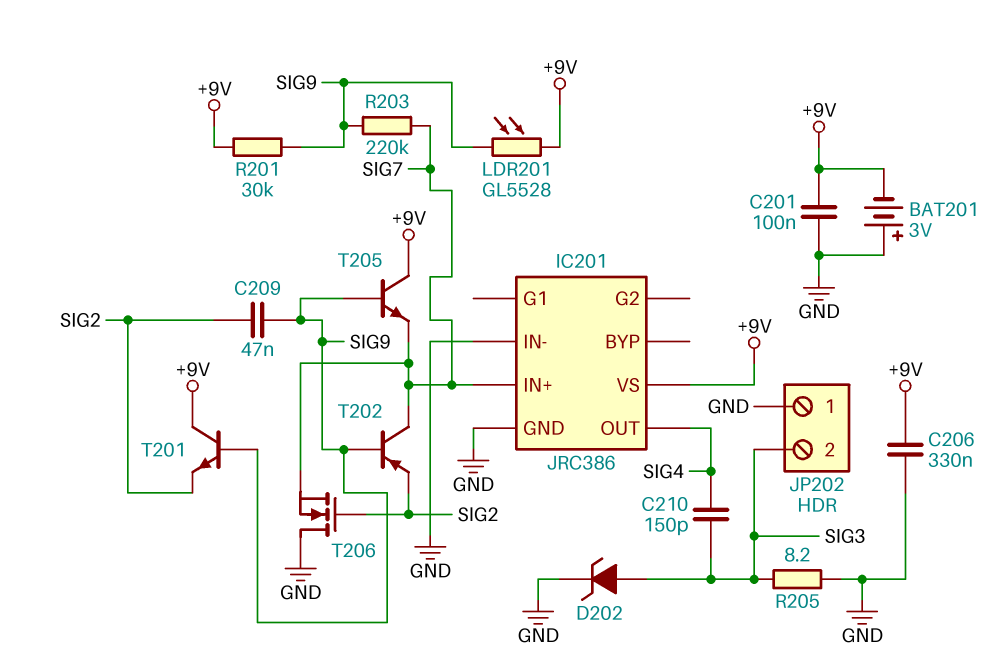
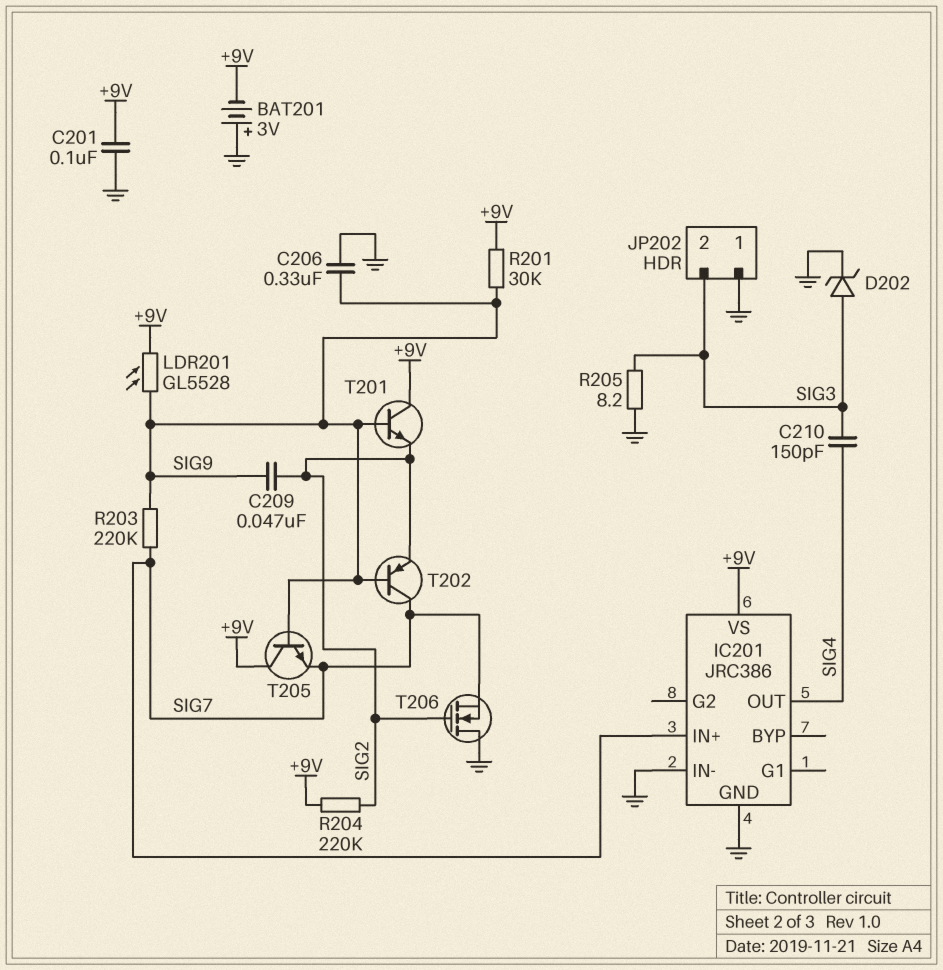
C206: 330nF (+9V, GND) -> 330nF (GND, SIG9)
R204: none -> 220k (+9V, SIG2)

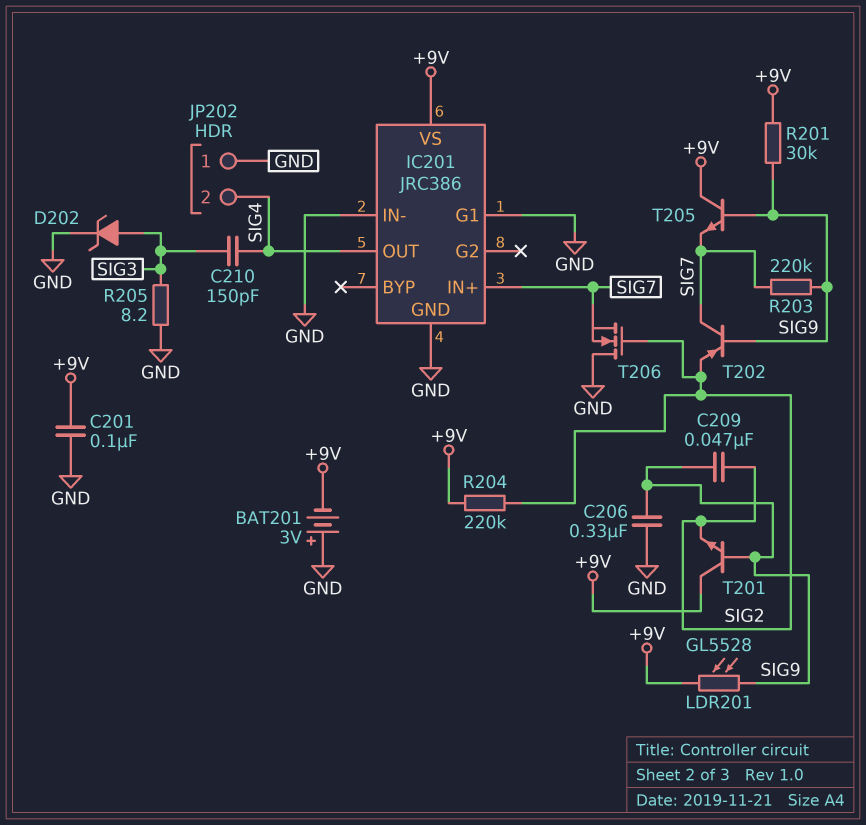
IC201 pin G1: none -> GND
JP202 pin 2: SIG3 -> SIG4

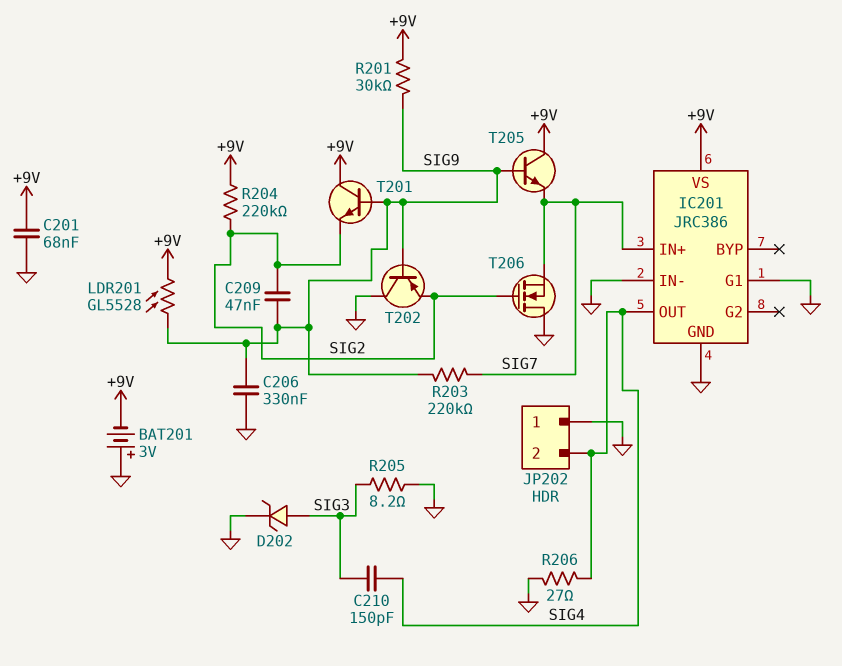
C201: 100nF (+9V, GND) -> 68nF (+9V, GND)
R206: none -> 27 (GND, SIG4)
T202: PNP (B SIG9, C SIG7, E SIG2) -> PNP (B SIG9, C GND, E SIG2)

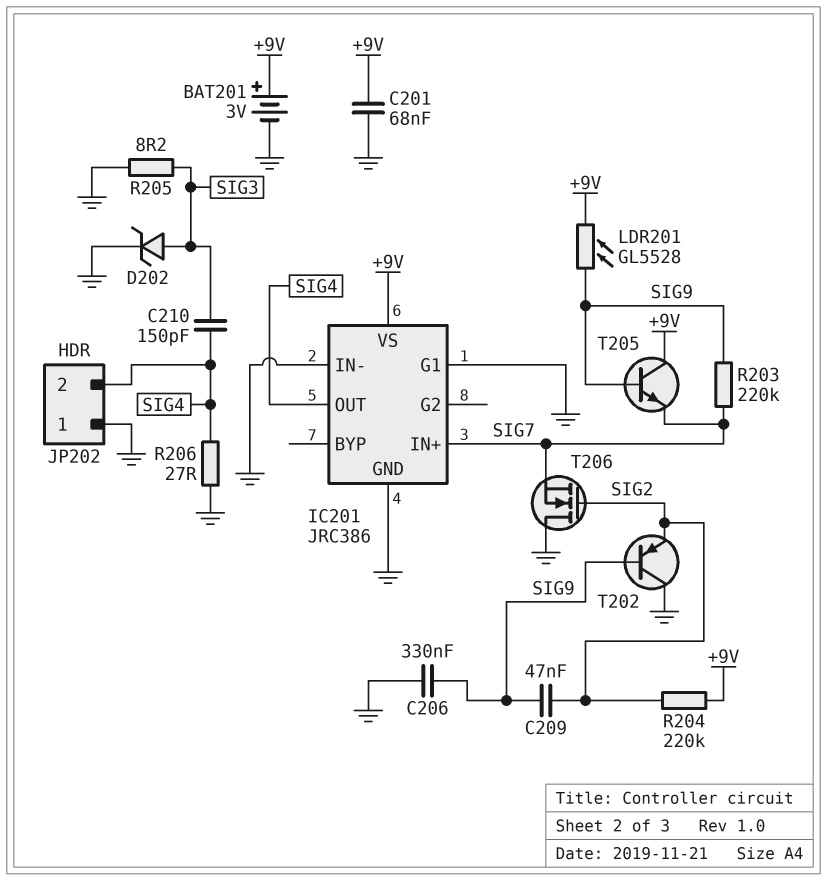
BAT201: 3V (plus GND, minus +9V) -> 3V (plus +9V, minus GND)
R201: 30k (+9V, SIG9) -> none
T201: NPN (B SIG9, C +9V, E SIG2) -> none

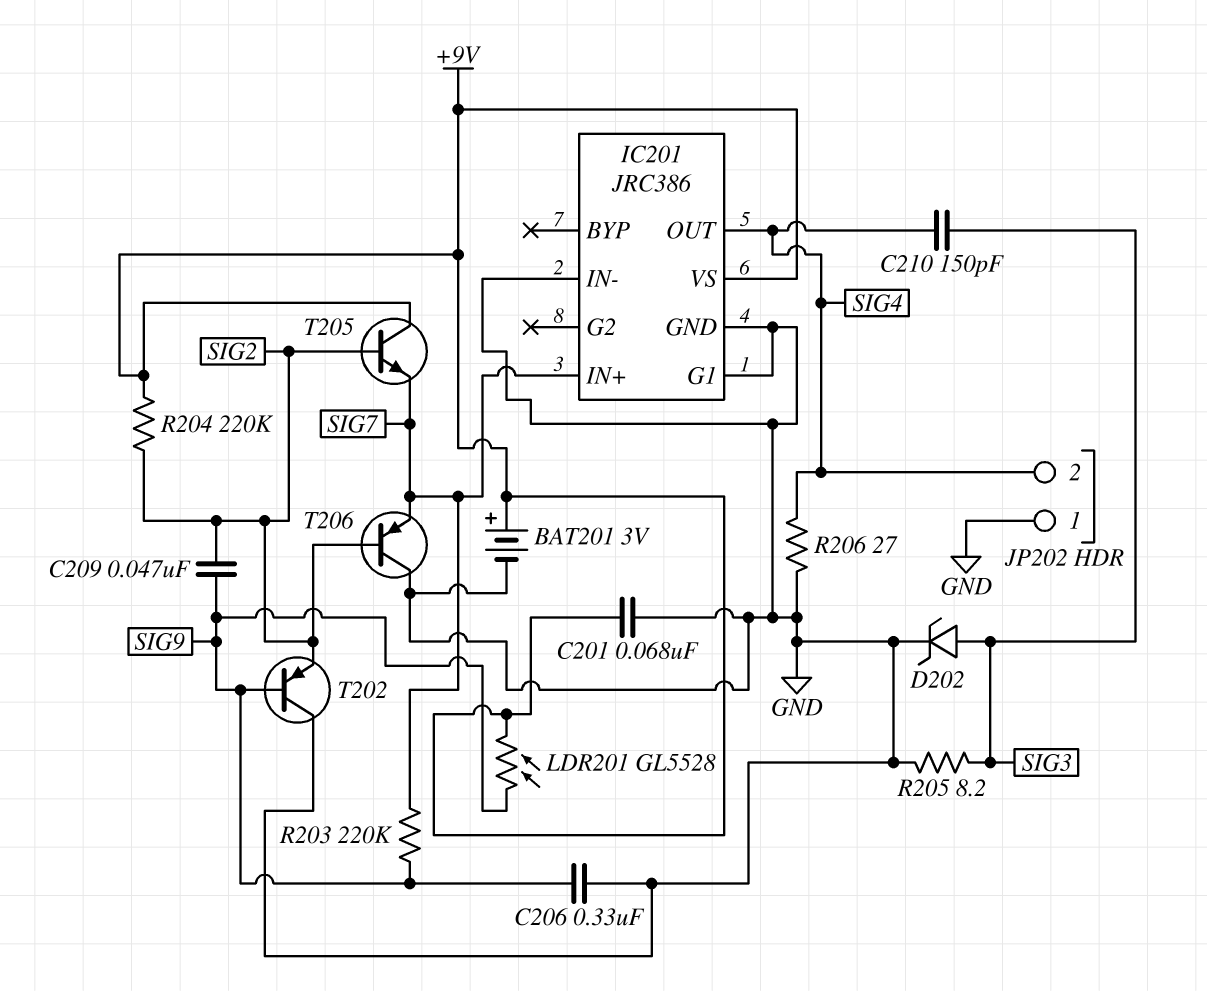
T205: NPN (B SIG9, C +9V, E SIG7) -> NPN (B SIG2, C +9V, E SIG7)
T206: NMOS (G SIG2, D GND, S SIG7) -> PNP (B SIG2, C GND, E SIG7)

